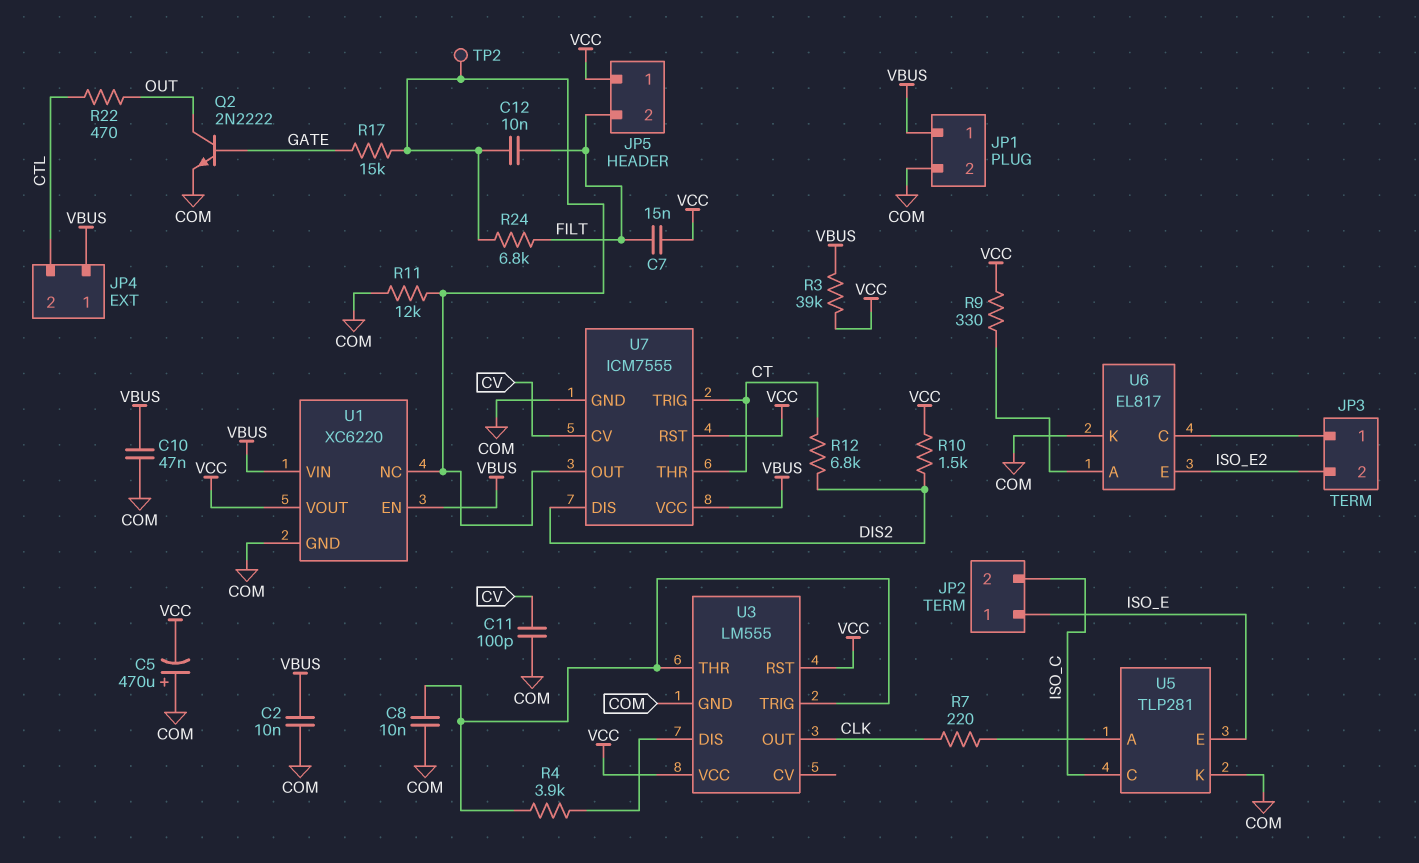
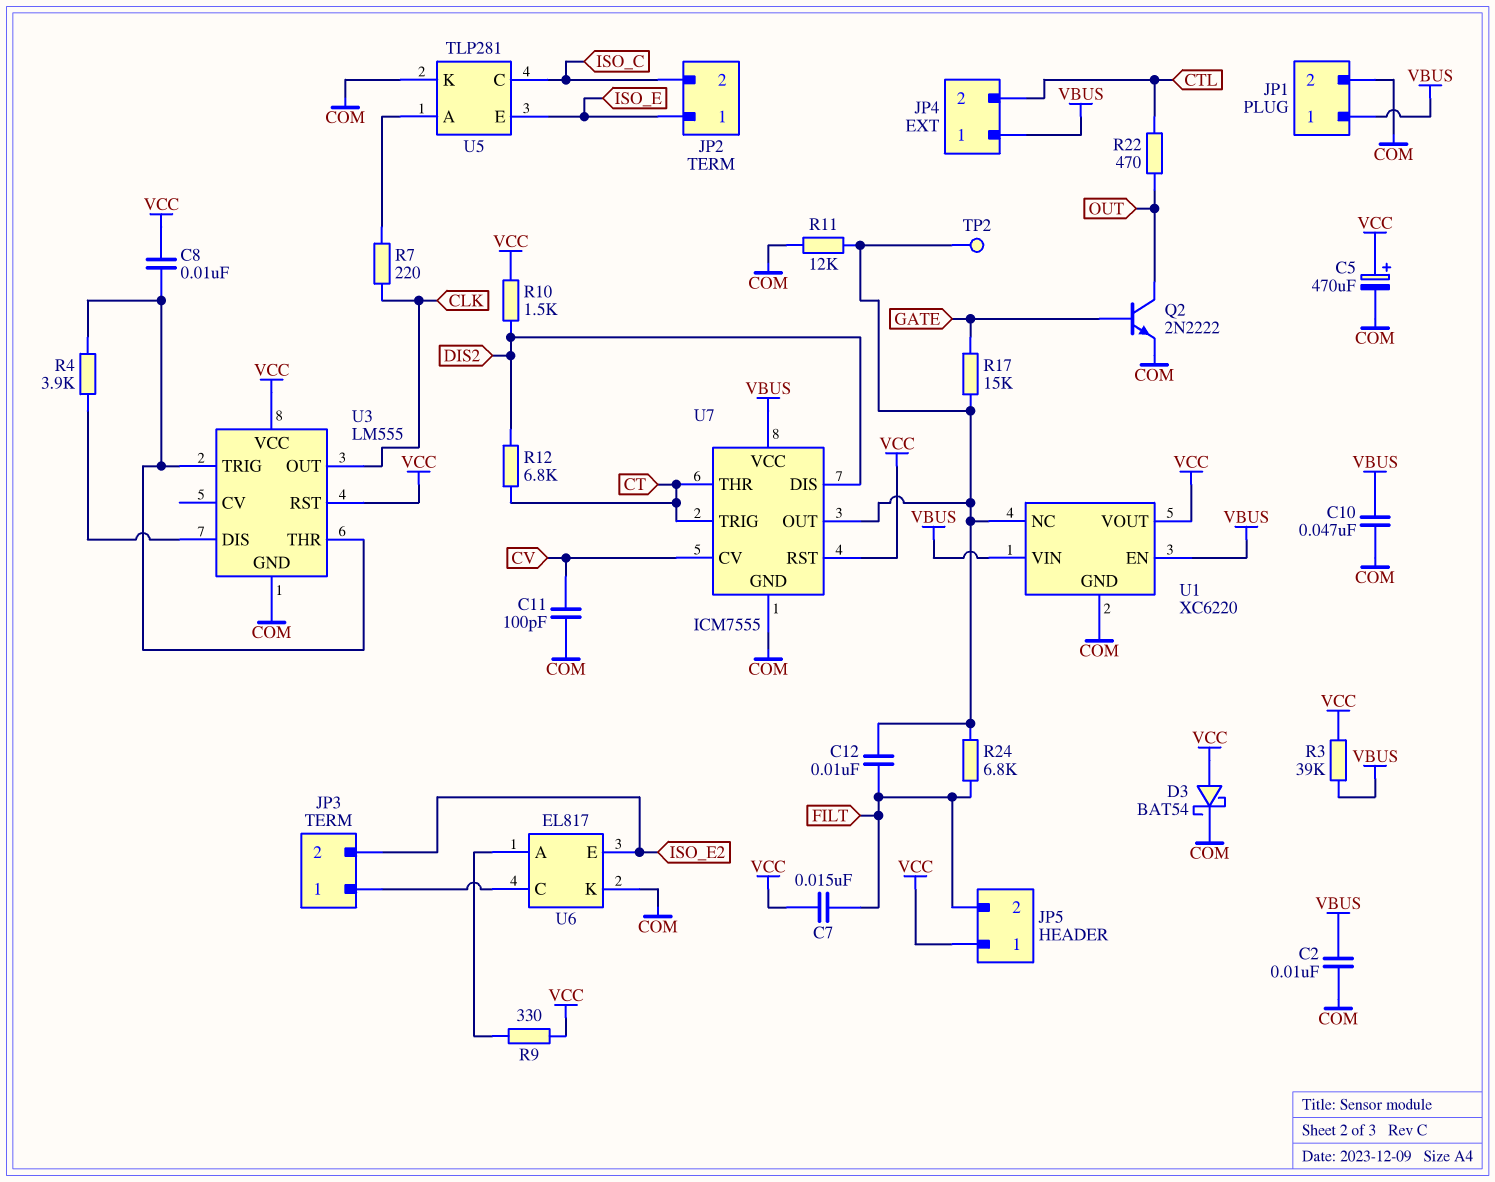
C5: 470uF (plus COM, minus VCC) -> 470uF (plus VCC, minus COM)
C8: 10nF (COM, U3/THR) -> 10nF (U3/THR, VCC)
D3: none -> schottky BAT54 (A VCC, K COM)

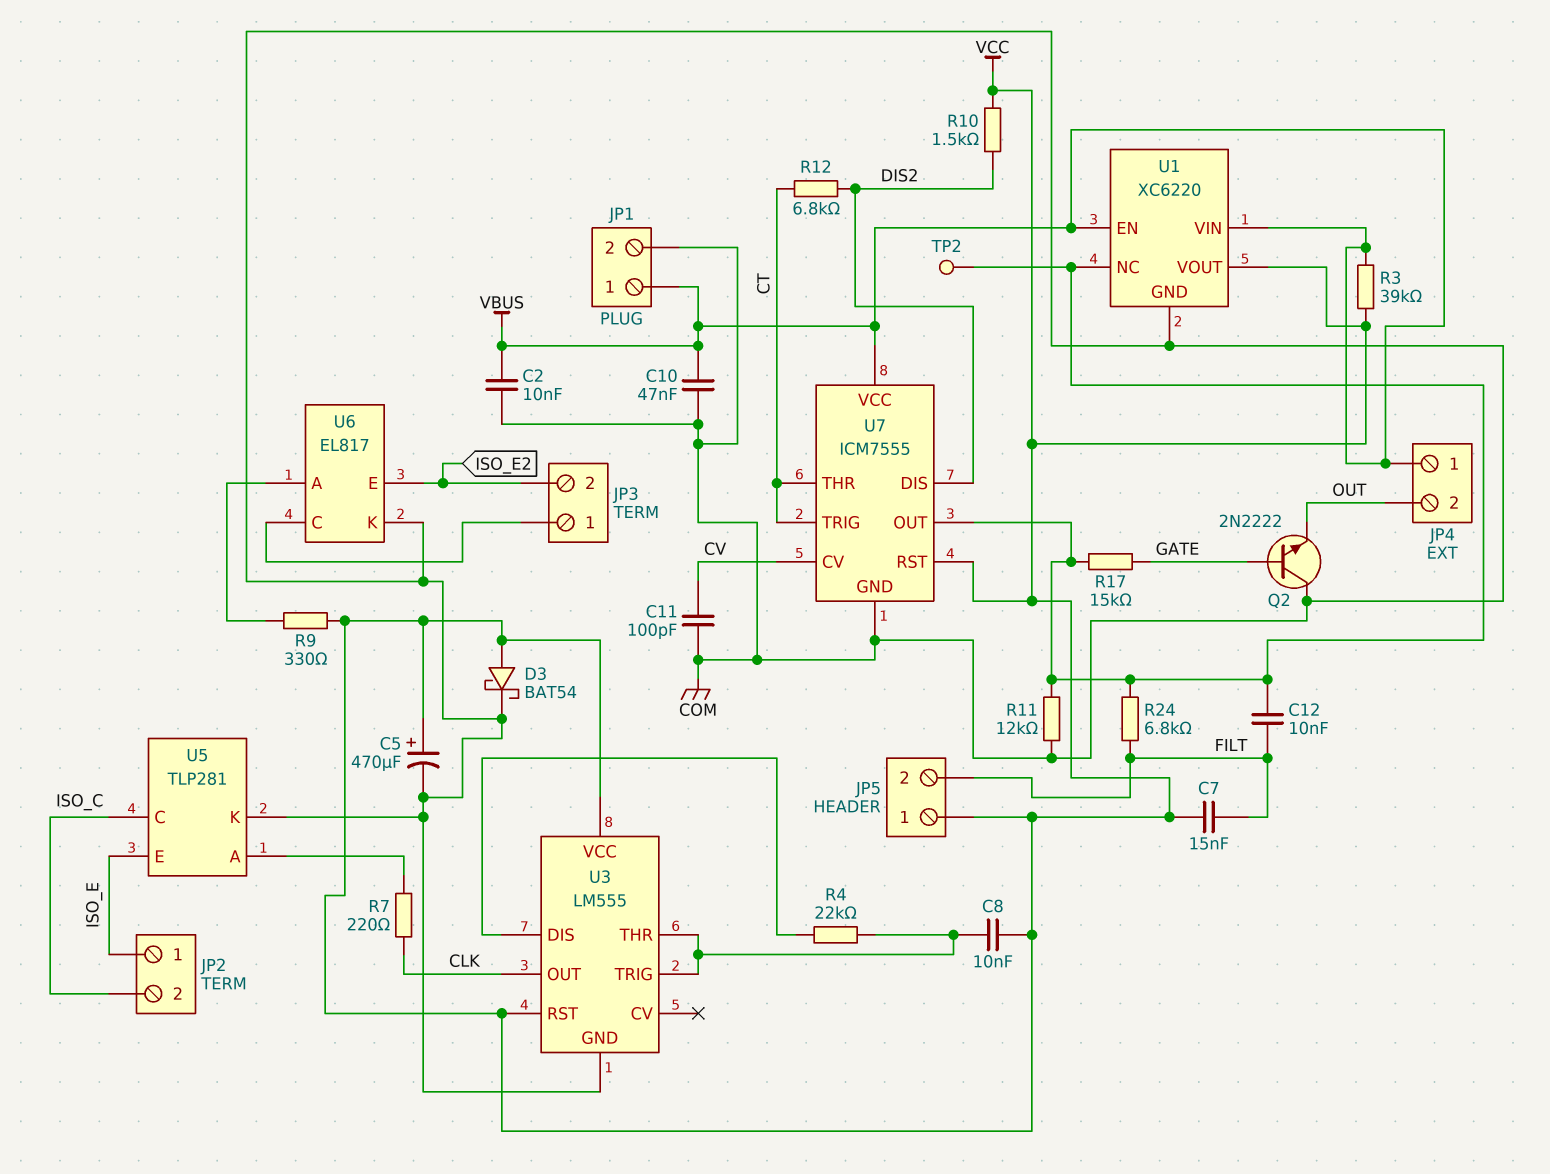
JP4 pin 2: CTL -> OUT
Q2: NPN 2N2222 (B GATE, C OUT, E COM) -> NPN 2N2222 (B GATE, C COM, E OUT)
R4: 3.9k (U3/DIS, U3/THR) -> 22k (U3/DIS, U3/THR)
R22: 470 (CTL, OUT) -> none

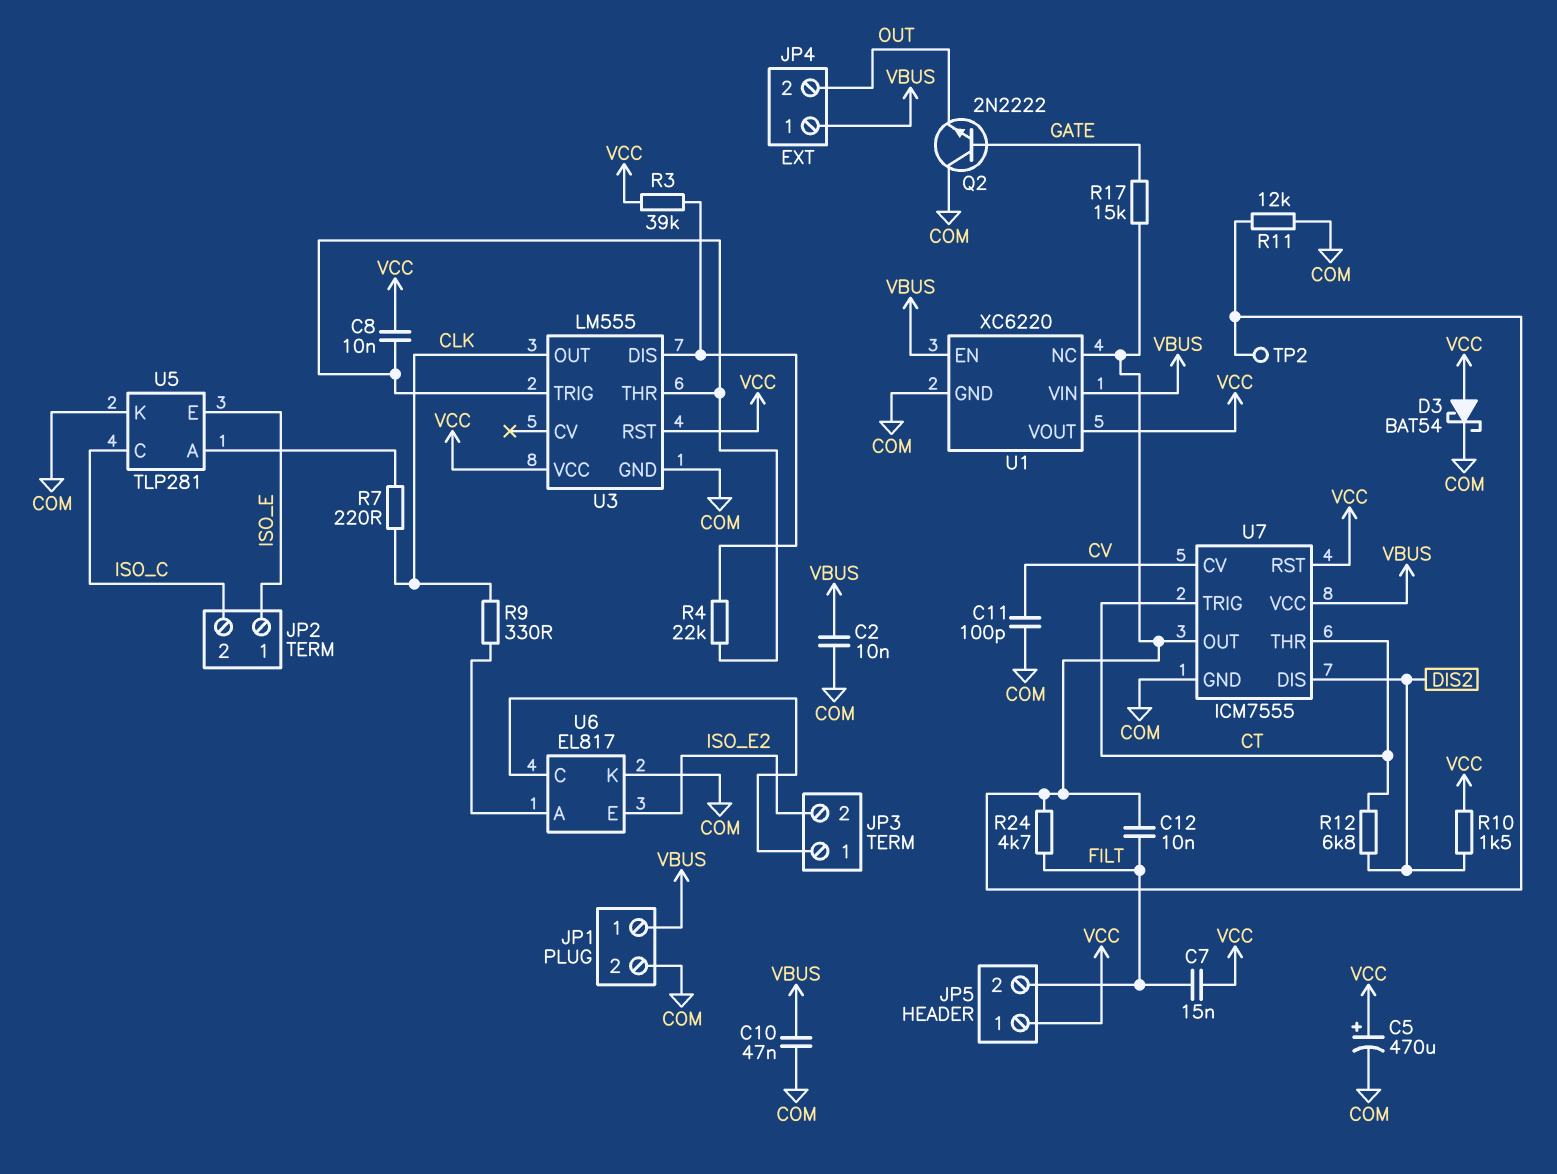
R3: 39k (VBUS, VCC) -> 39k (U3/DIS, VCC)
R9: 330 (U6/A, VCC) -> 330 (CLK, U6/A)
R24: 6.8k (FILT, U1/NC) -> 4.7k (FILT, U1/NC)

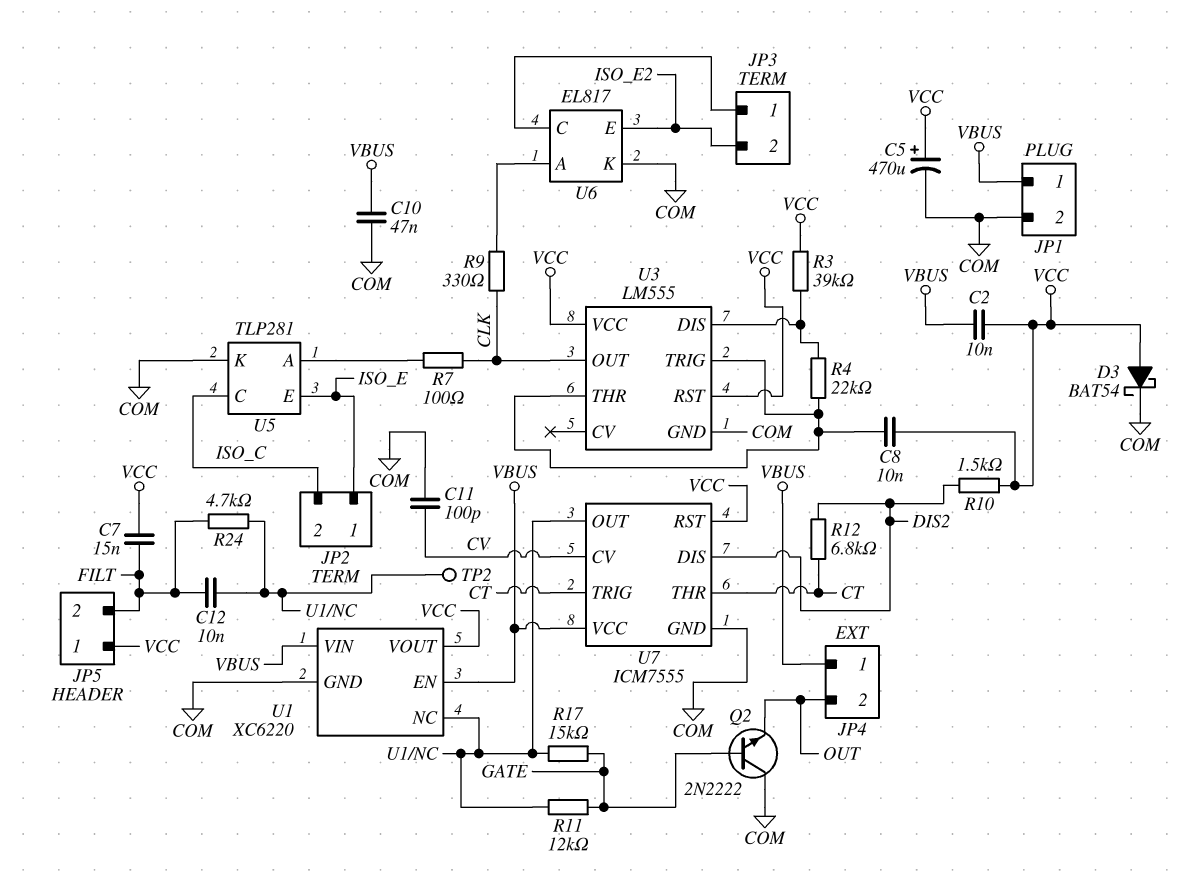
C2: 10nF (COM, VBUS) -> 10nF (VBUS, VCC)
R7: 220 (CLK, U5/A) -> 100 (CLK, U5/A)
R11: 12k (COM, U1/NC) -> 12k (GATE, U1/NC)

